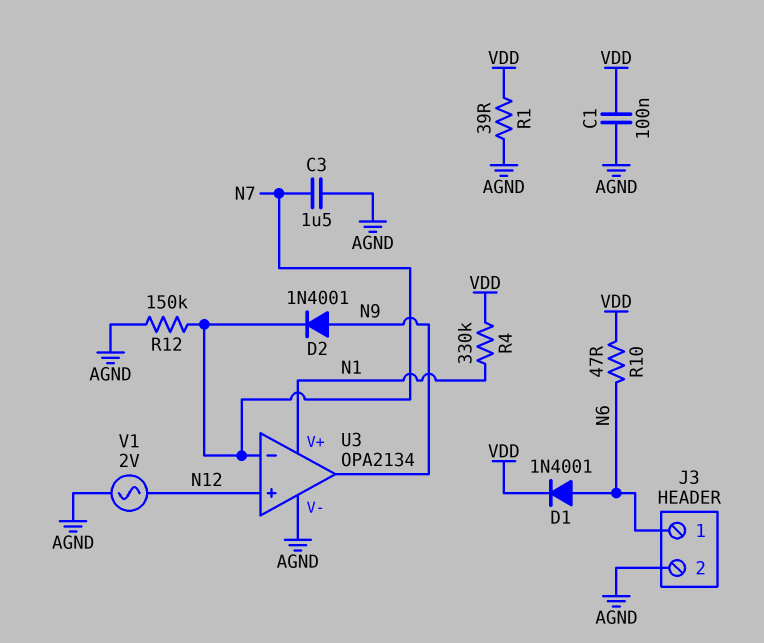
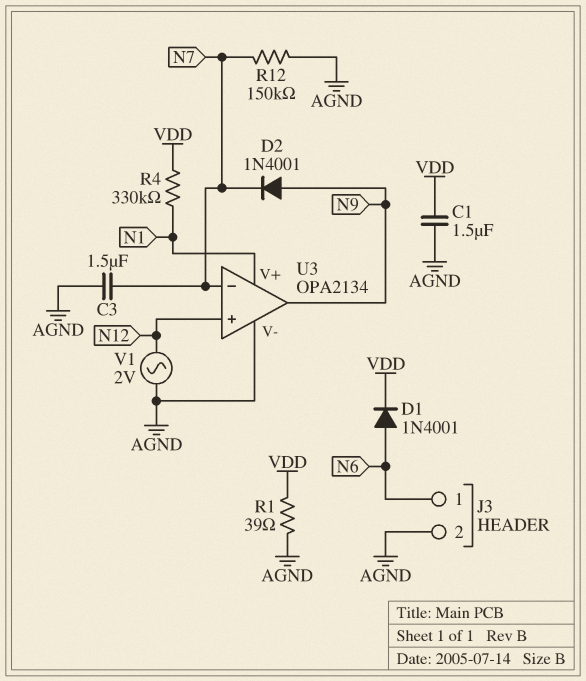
C1: 100nF (AGND, VDD) -> 1.5uF (AGND, VDD)
R10: 47 (N6, VDD) -> none

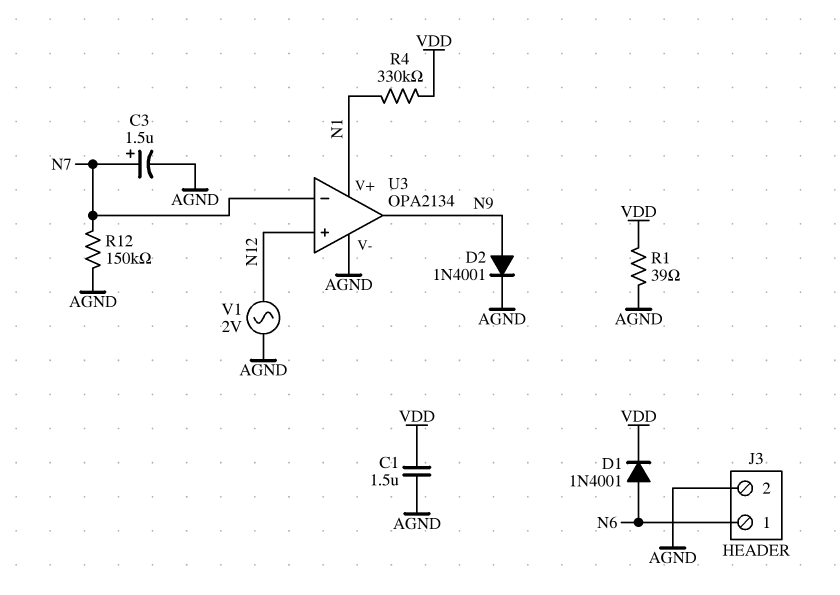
C3: 1.5uF (AGND, N7) -> 1.5uF (plus N7, minus AGND)
D2: diode 1N4001 (A N9, K N7) -> diode 1N4001 (A N9, K AGND)

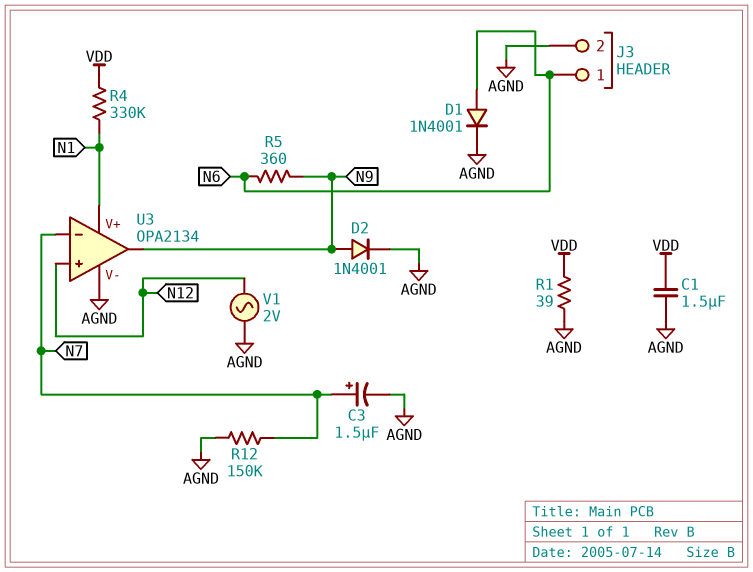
D1: diode 1N4001 (A N6, K VDD) -> diode 1N4001 (A N6, K AGND)
R5: none -> 360 (N6, N9)

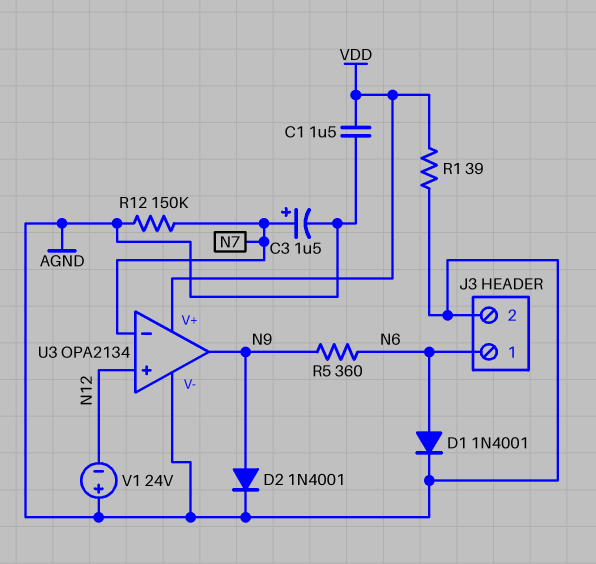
R4: 330k (N1, VDD) -> none
U3 pin V+: N1 -> VDD
V1: AC 2V (AGND, N12) -> 24V (plus AGND, minus N12)

